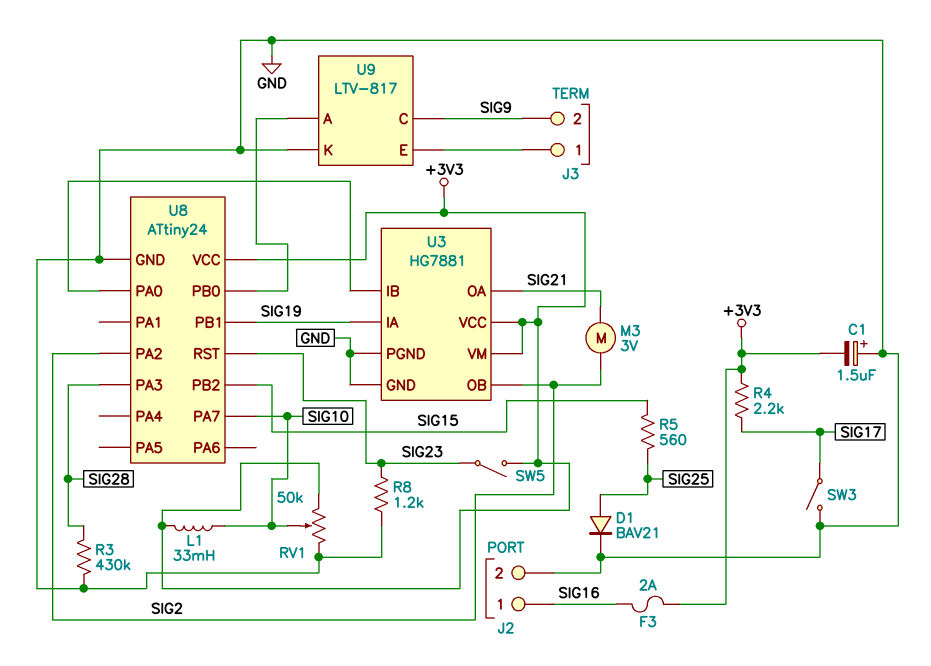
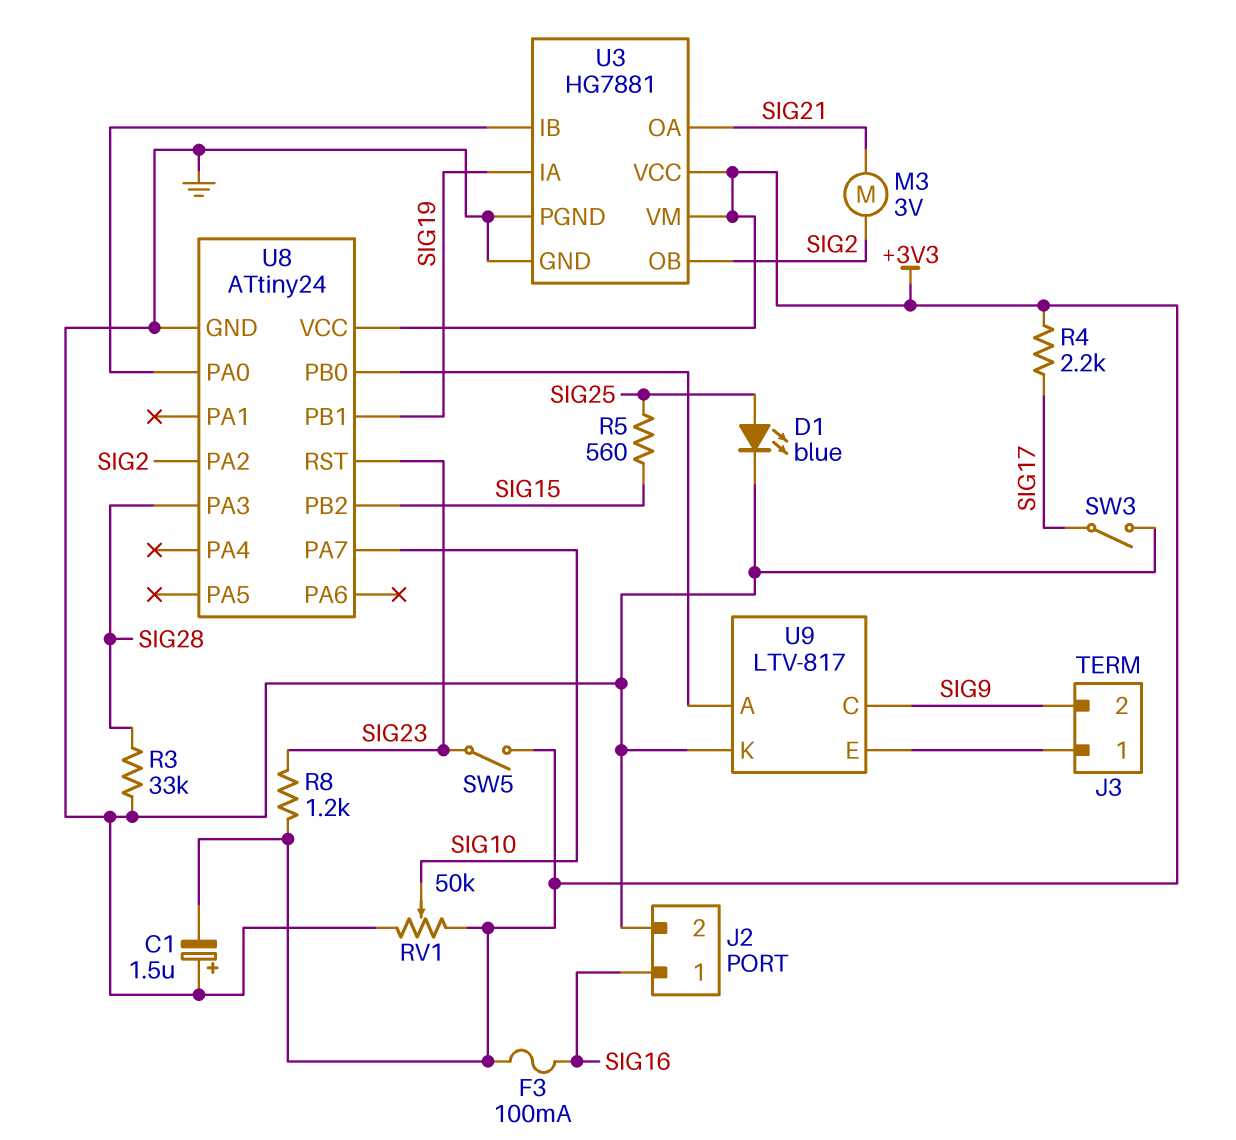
D1: diode BAV21 (A SIG25, K GND) -> LED blue (A SIG25, K GND)
F3: 2A (+3V3, SIG16) -> 100mA (+3V3, SIG16)
L1: 33mH (+3V3, SIG10) -> none
R3: 430k (GND, SIG28) -> 33k (GND, SIG28)
R8: 1.2k (GND, SIG23) -> 1.2k (+3V3, SIG23)

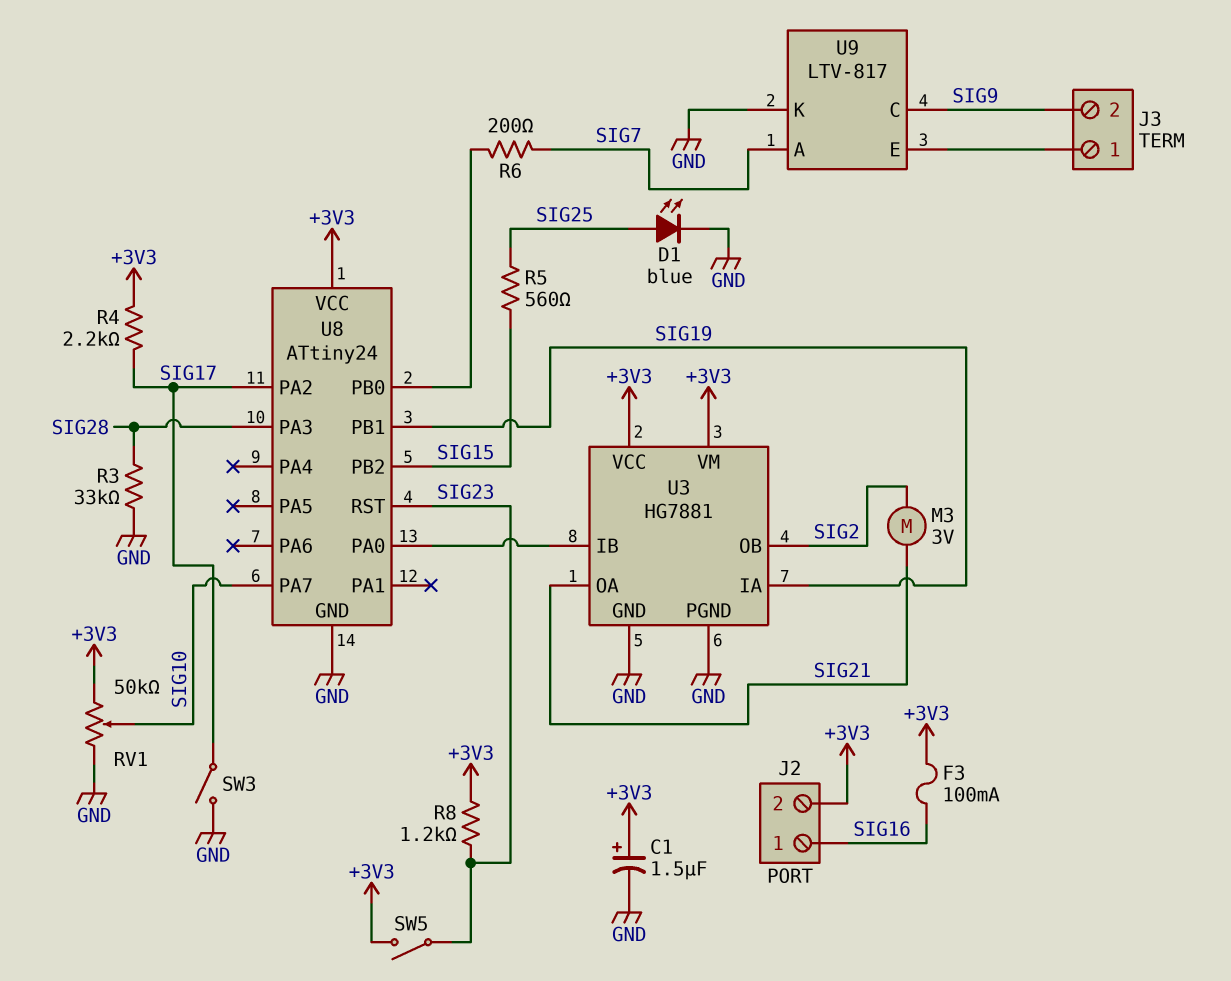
C1: 1.5uF (plus GND, minus +3V3) -> 1.5uF (plus +3V3, minus GND)
J2 pin 2: GND -> +3V3
R6: none -> 200 (SIG7, U8/PB0)
U8 pin PA2: SIG2 -> SIG17
U9 pin A: U8/PB0 -> SIG7

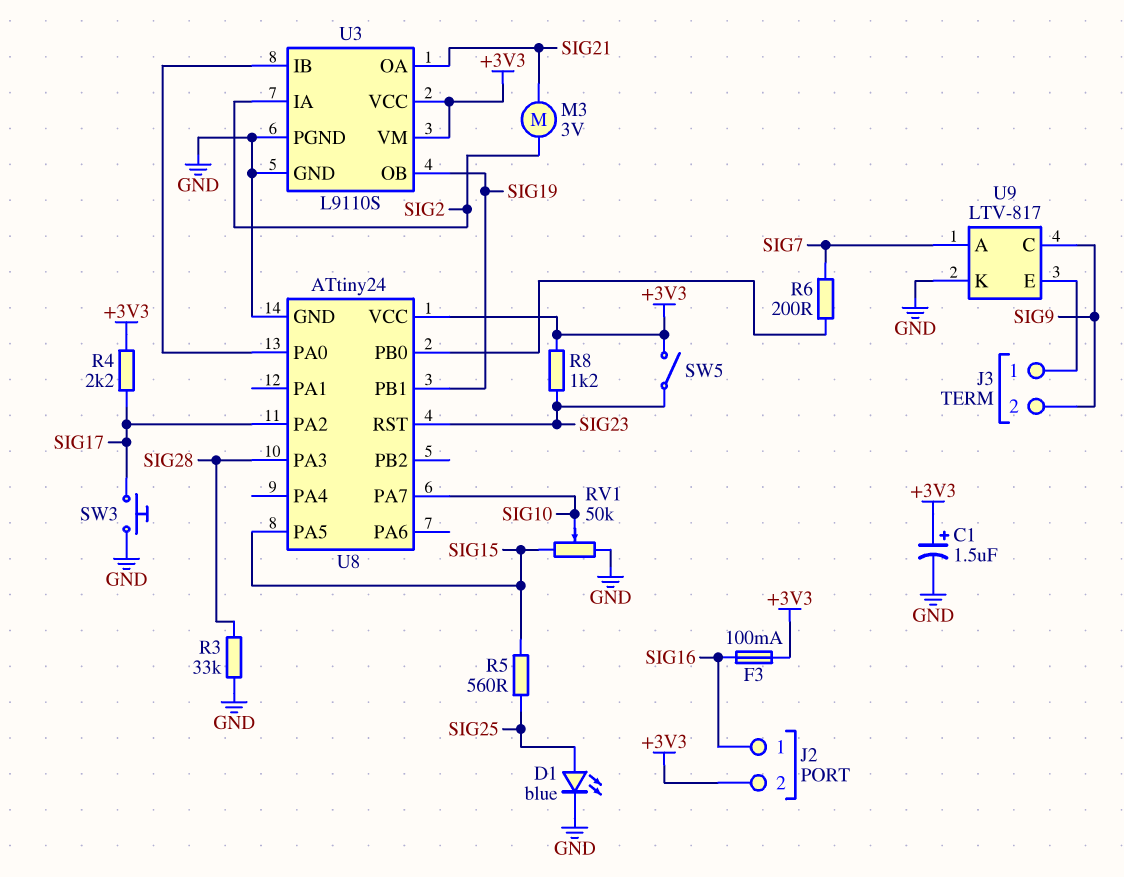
RV1: 50k (+3V3, GND, wiper SIG10) -> 50k (GND, SIG15, wiper SIG10)
SW3: switch (GND, SIG17) -> button (GND, SIG17)
U3: HG7881 -> L9110S
U3 pin IA: SIG19 -> SIG2
U3 pin OB: SIG2 -> SIG19
U8 pin PA5: none -> SIG15
U8 pin PB2: SIG15 -> none

